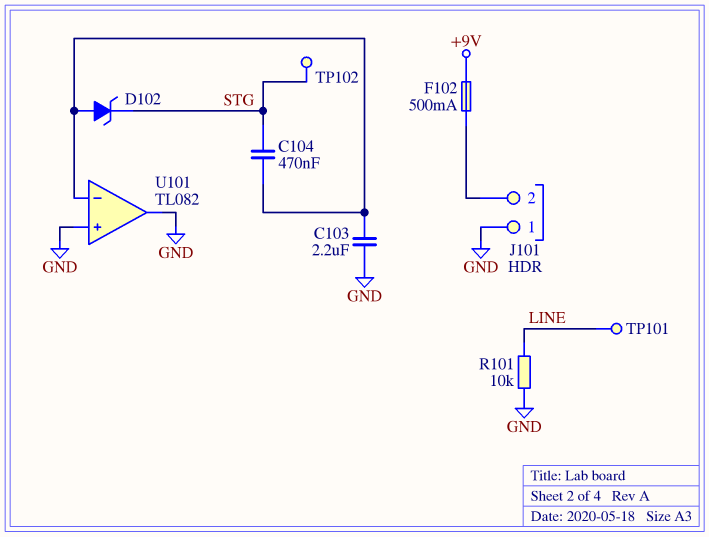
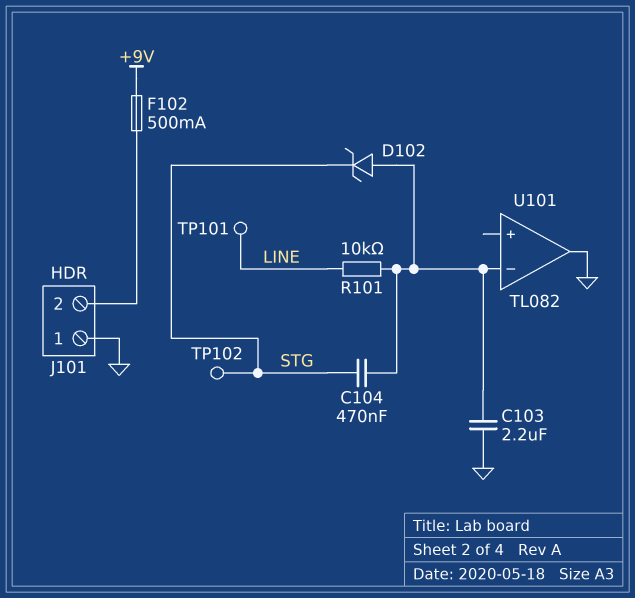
R101: 10k (GND, LINE) -> 10k (LINE, U101/in-)
U101 pin in+: GND -> none

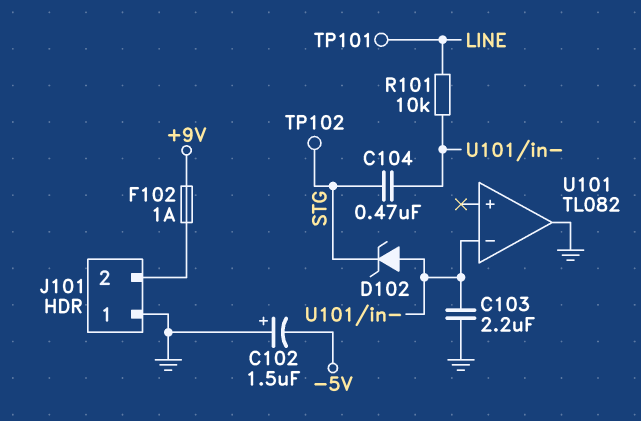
C102: none -> 1.5uF (plus GND, minus -5V)
F102: 500mA (+9V, J101/2) -> 1A (+9V, J101/2)

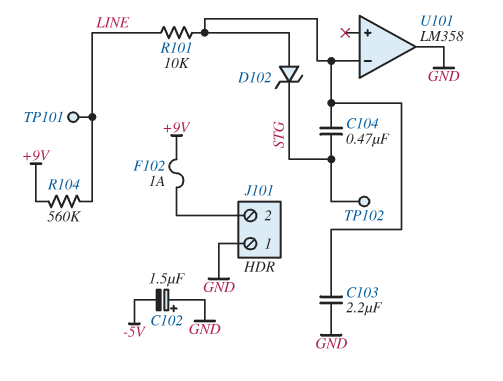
R104: none -> 560k (+9V, LINE)
U101: TL082 -> LM358

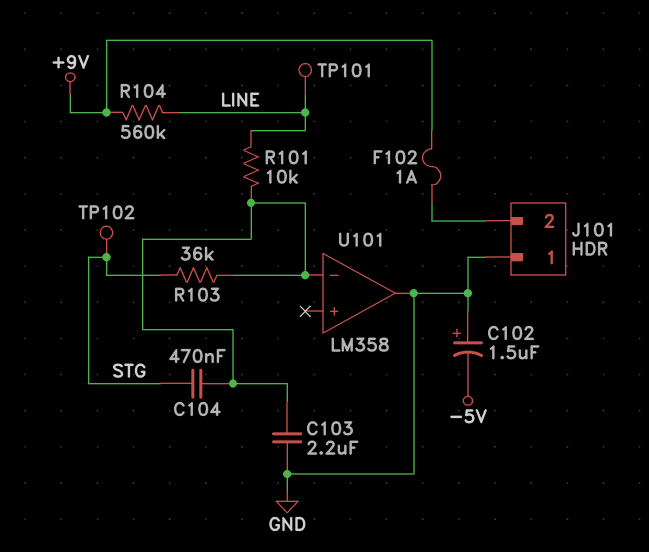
D102: zener (A U101/in-, K STG) -> none
R103: none -> 36k (STG, U101/in-)

